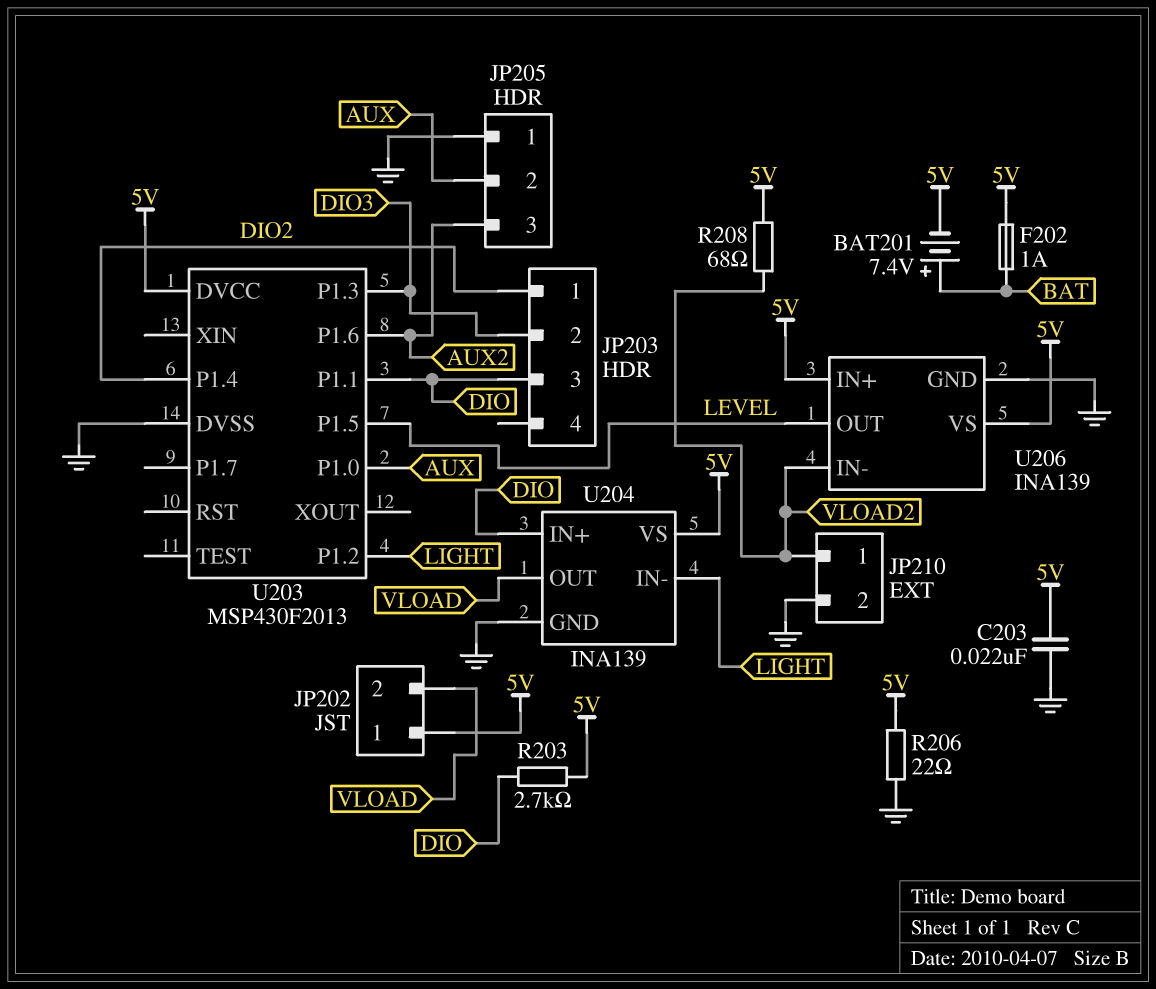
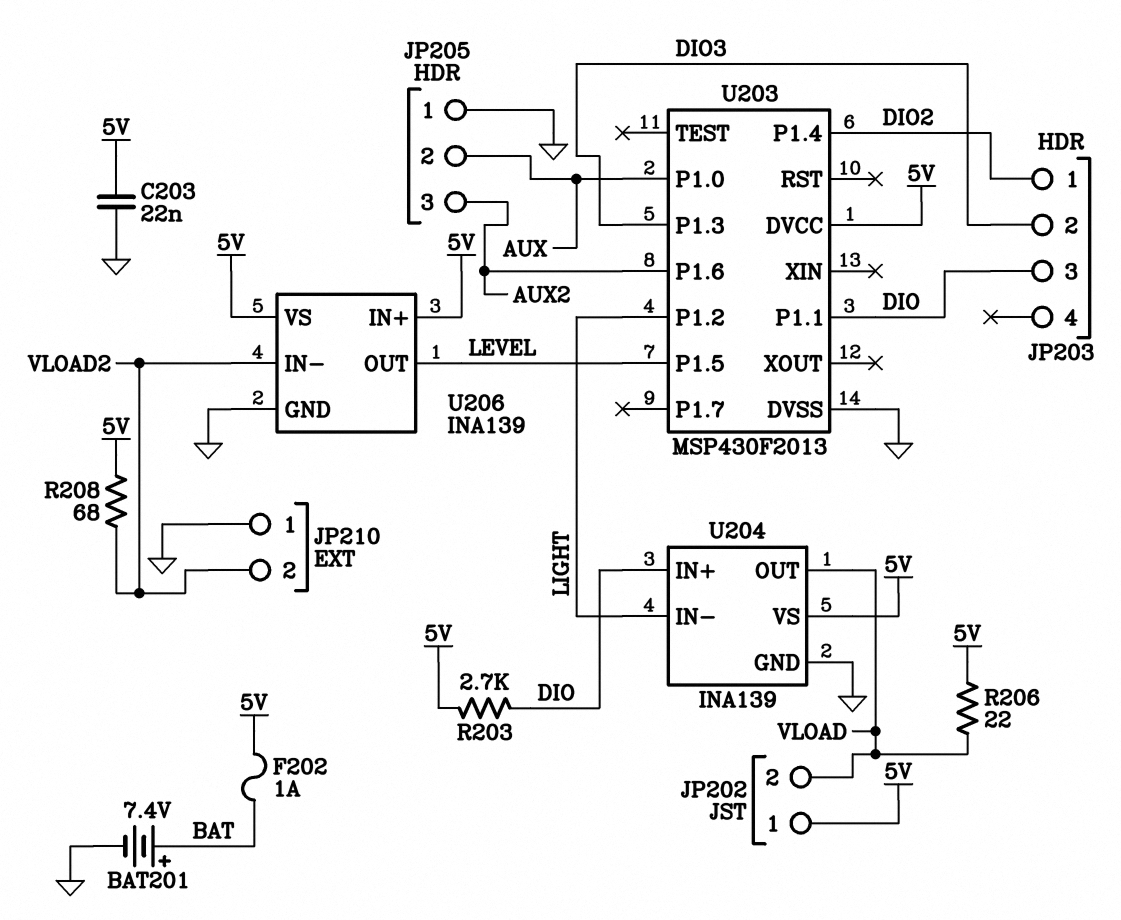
BAT201: 7.4V (plus BAT, minus 5V) -> 7.4V (plus BAT, minus GND)
JP210 pin 1: VLOAD2 -> GND
JP210 pin 2: GND -> VLOAD2
R206: 22 (5V, GND) -> 22 (5V, VLOAD)

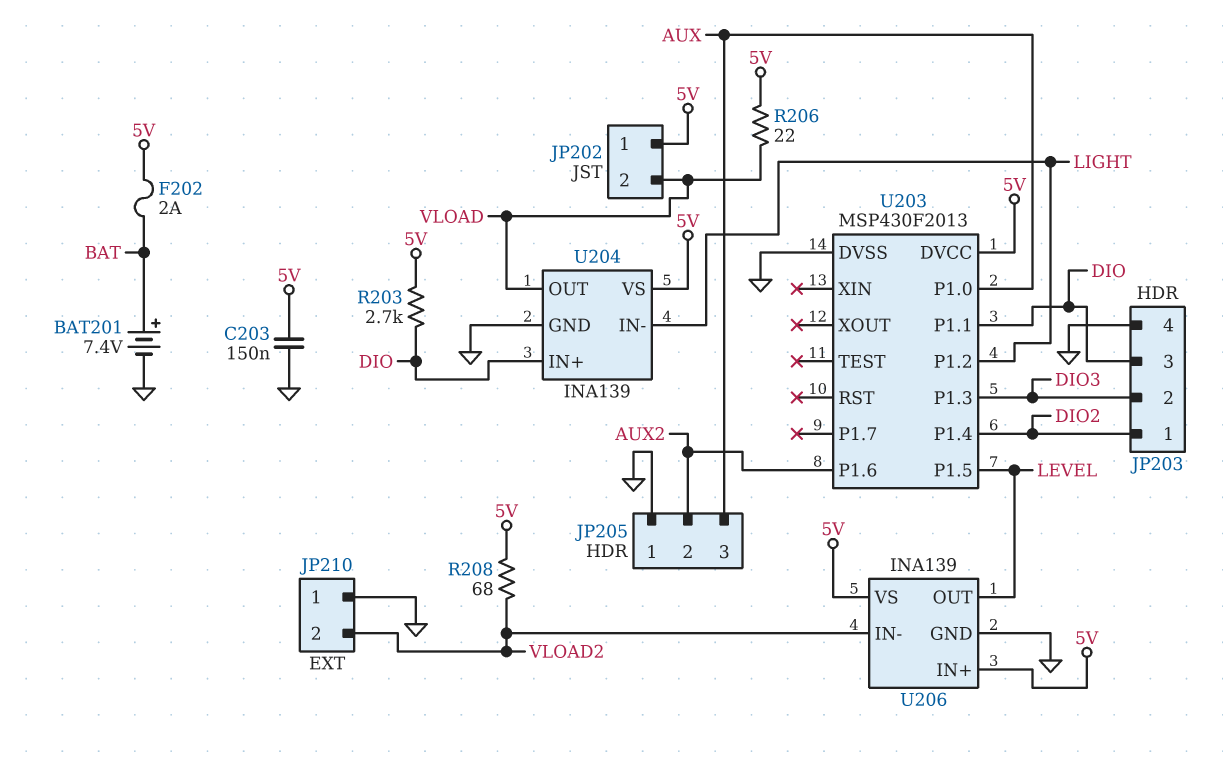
C203: 22nF (5V, GND) -> 150nF (5V, GND)
F202: 1A (5V, BAT) -> 2A (5V, BAT)
JP203 pin 4: none -> GND
JP205 pin 2: AUX -> AUX2
JP205 pin 3: AUX2 -> AUX

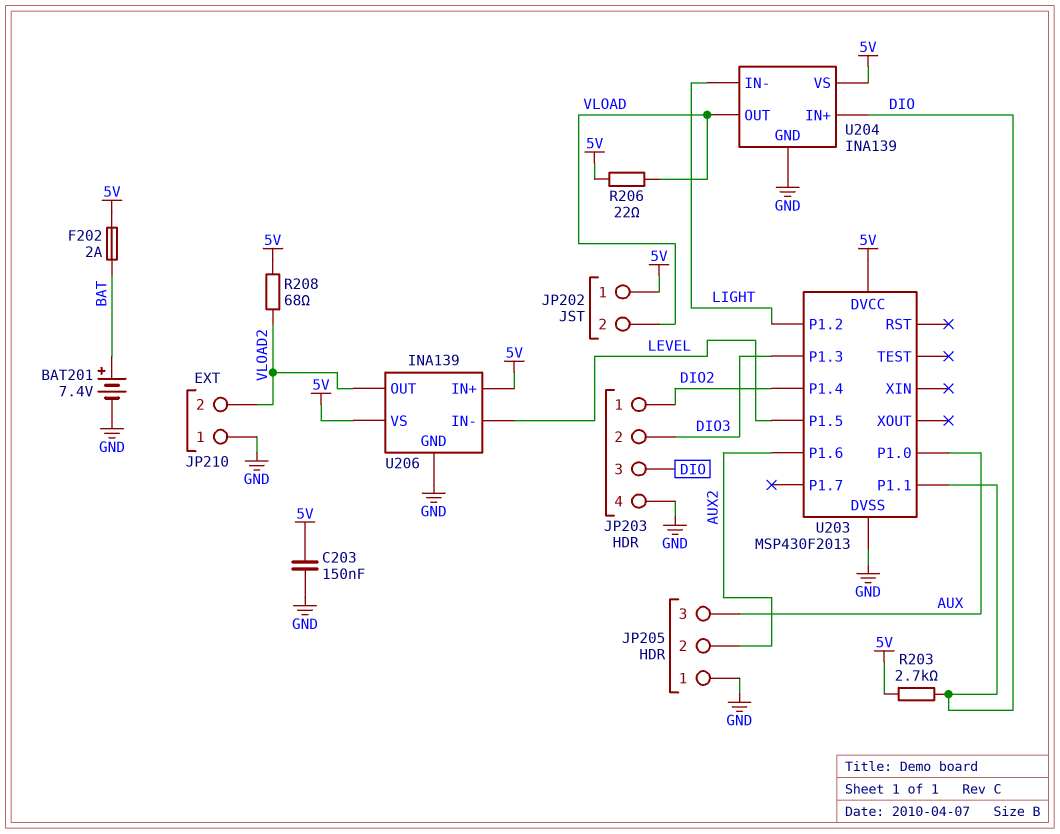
U206 pin IN-: VLOAD2 -> LEVEL
U206 pin OUT: LEVEL -> VLOAD2

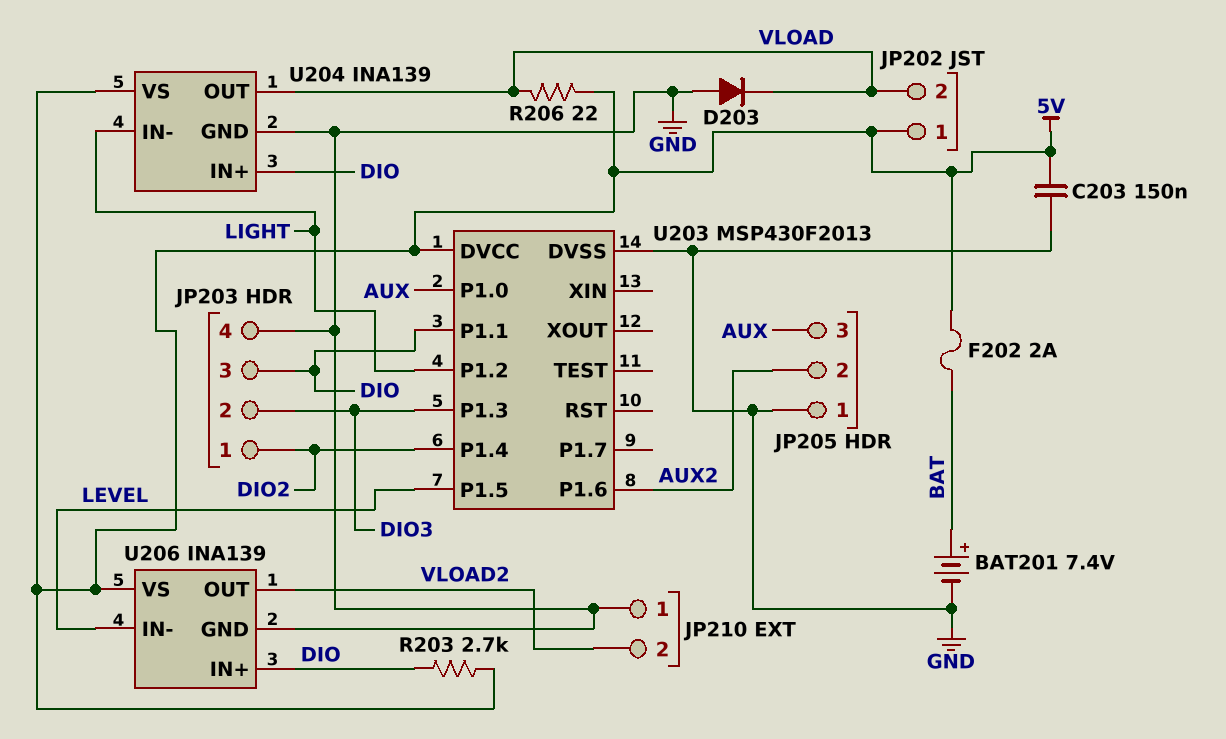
D203: none -> diode (A GND, K VLOAD)
R208: 68 (5V, VLOAD2) -> none
U206 pin IN+: 5V -> DIO

